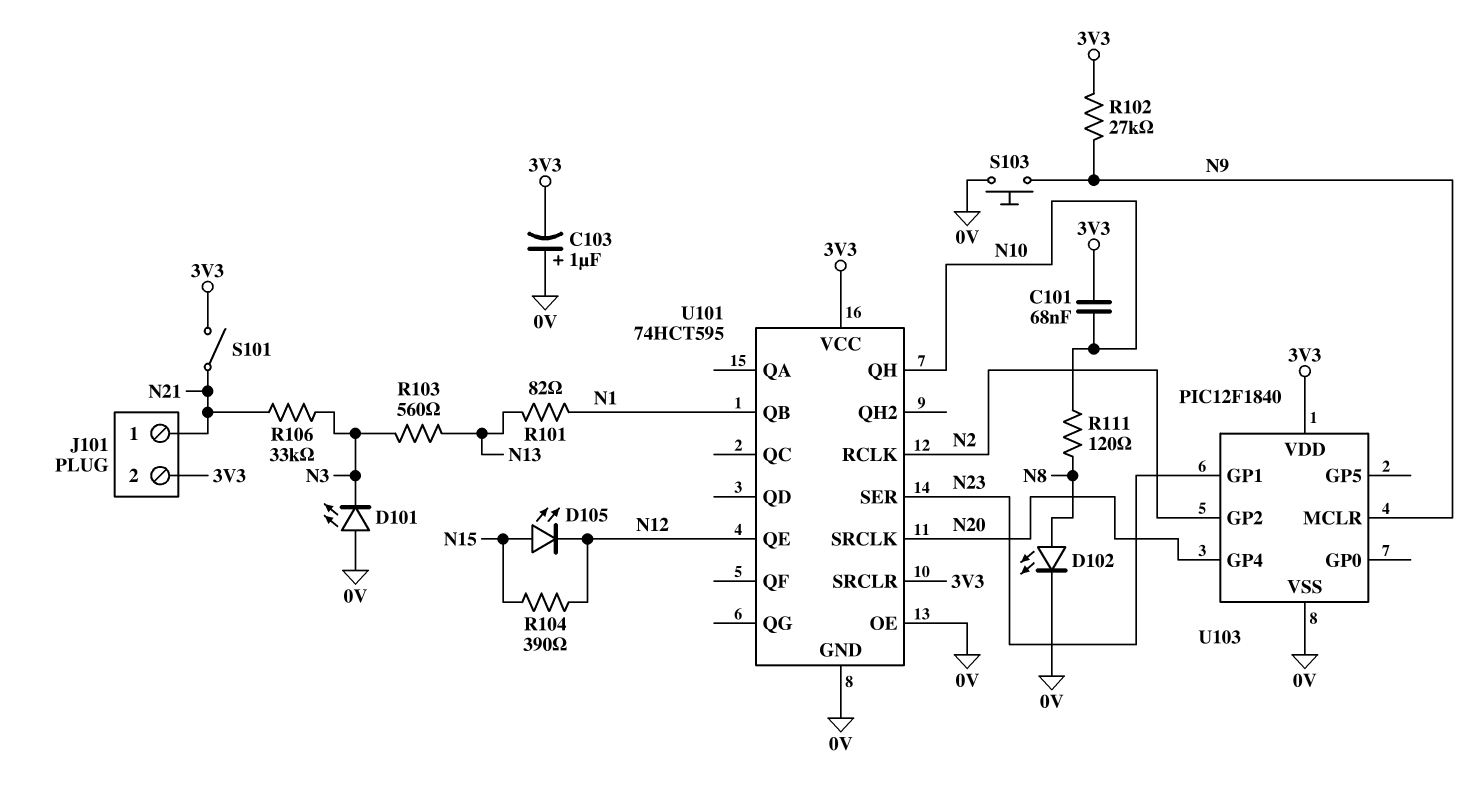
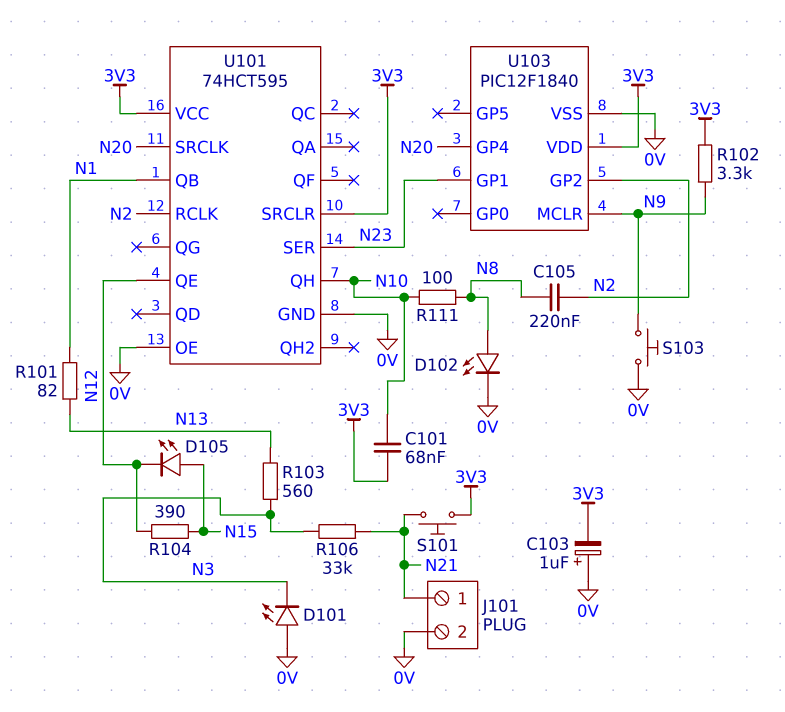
C105: none -> 220nF (N2, N8)
J101 pin 2: 3V3 -> 0V
R102: 27k (3V3, N9) -> 3.3k (3V3, N9)
R111: 120 (N8, N10) -> 100 (N8, N10)
S101: switch (3V3, N21) -> button (3V3, N21)

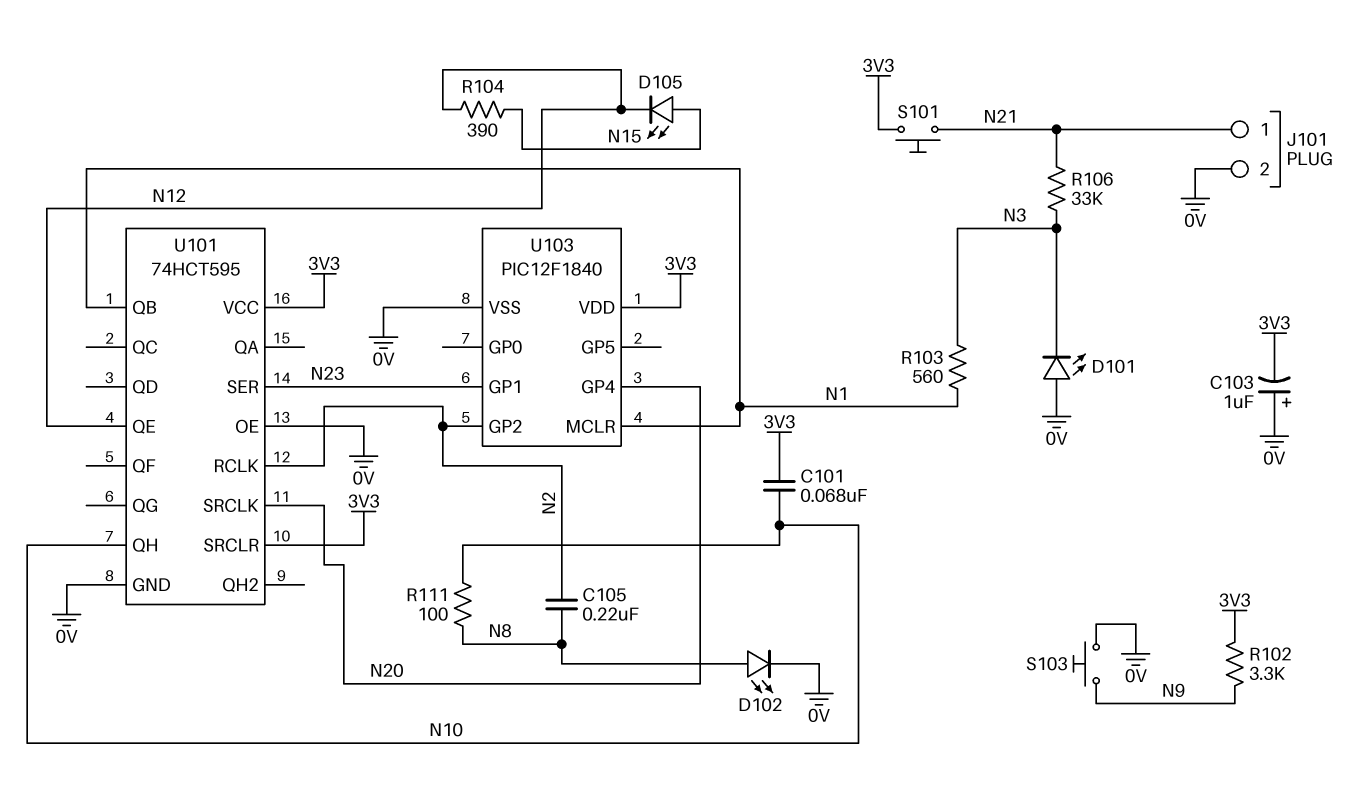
R101: 82 (N1, N13) -> none
R103: 560 (N3, N13) -> 560 (N1, N3)
U103 pin MCLR: N9 -> N1

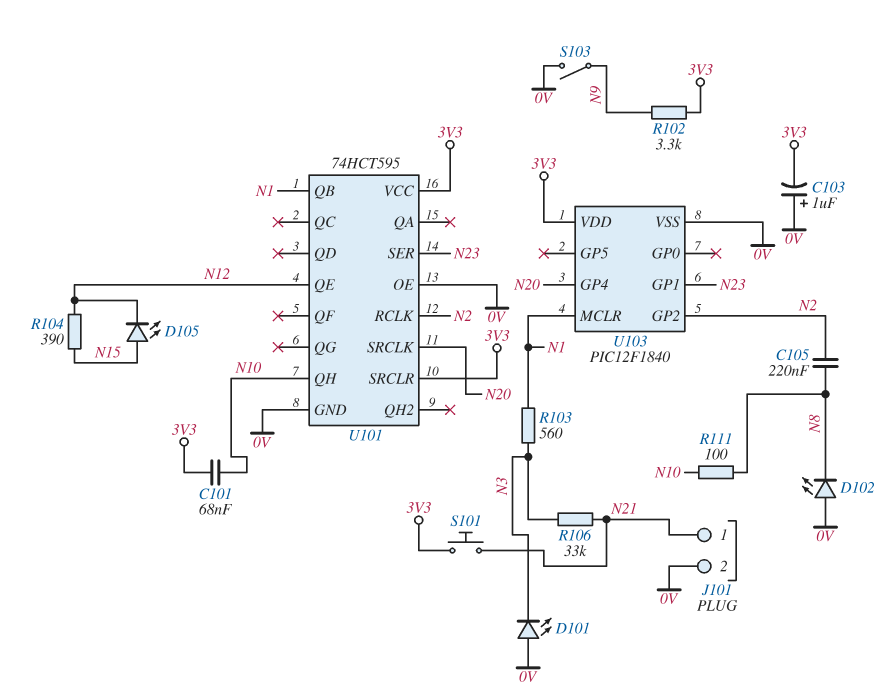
D102: LED (A N8, K 0V) -> LED (A 0V, K N8)
S103: button (0V, N9) -> switch (0V, N9)

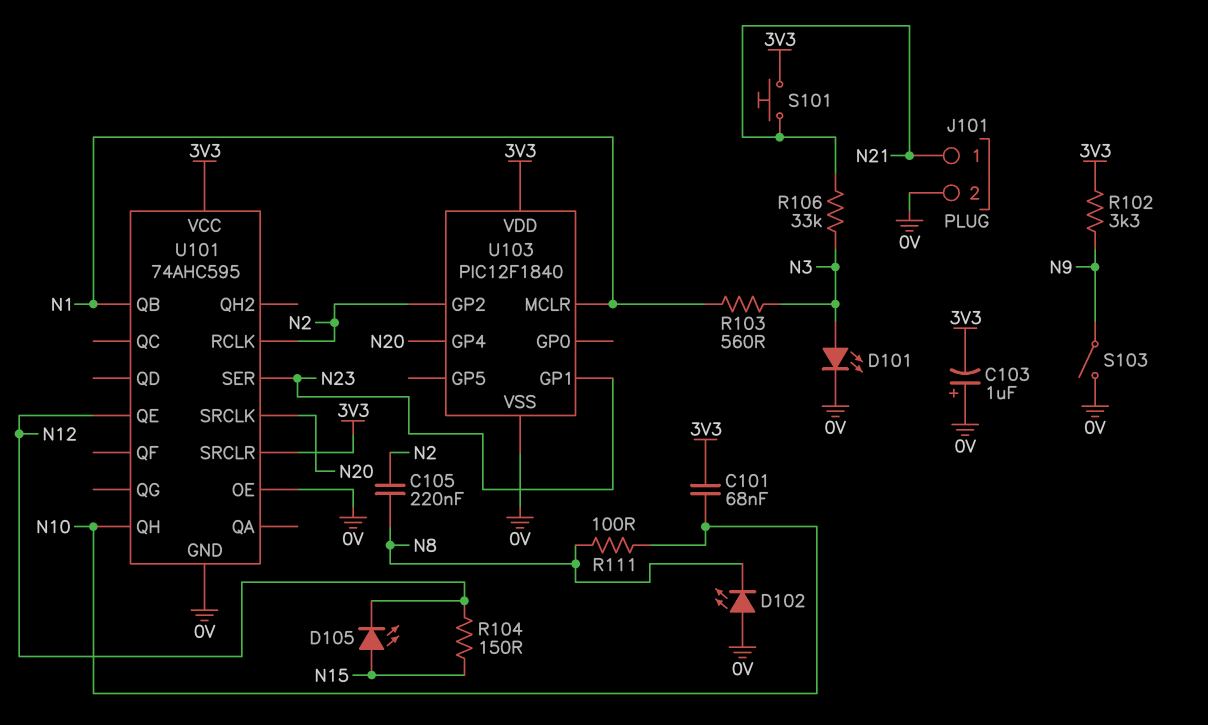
D101: LED (A 0V, K N3) -> LED (A N3, K 0V)
R104: 390 (N12, N15) -> 150 (N12, N15)
U101: 74HCT595 -> 74AHC595

